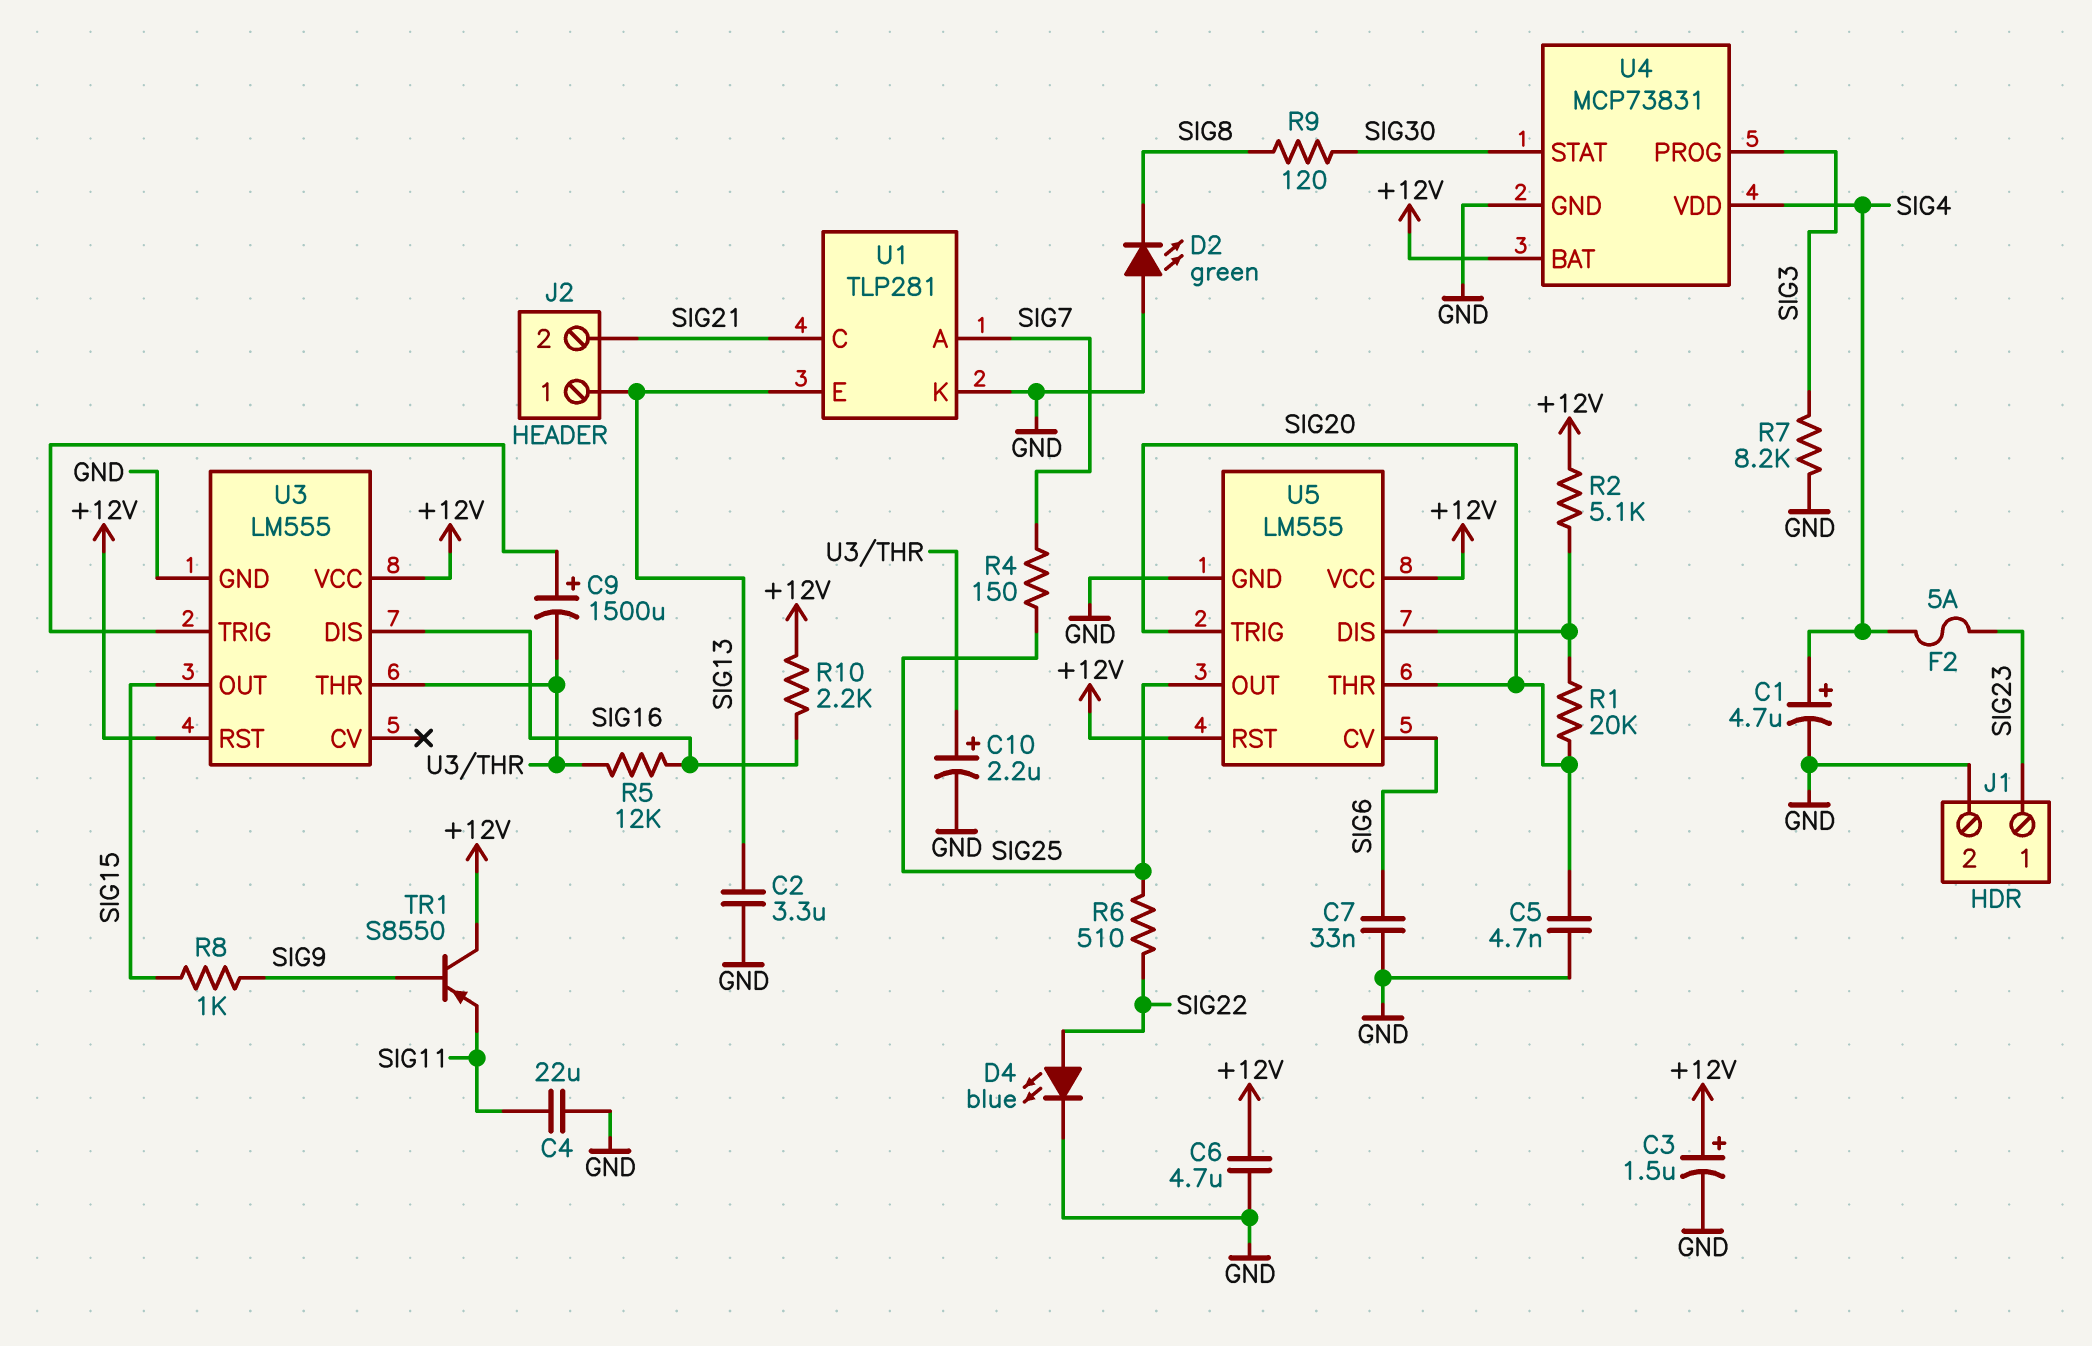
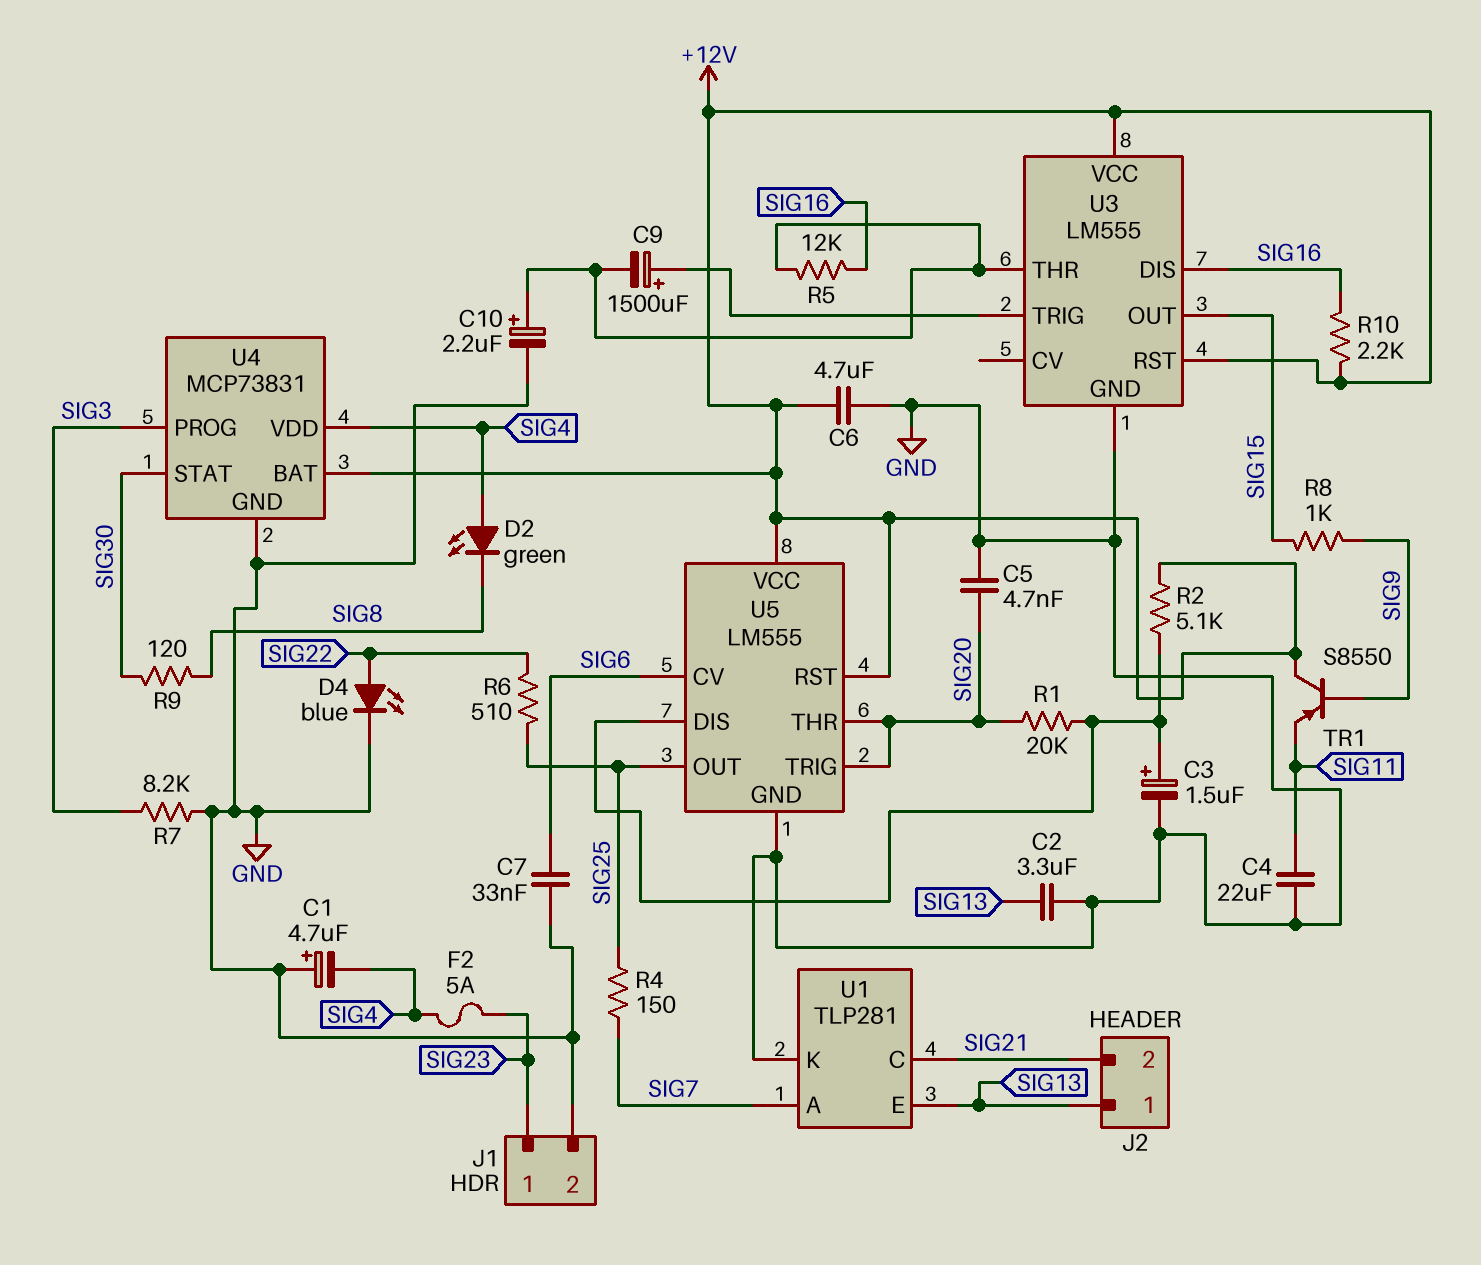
C1: 4.7uF (plus SIG4, minus GND) -> 4.7uF (plus GND, minus SIG4)
C3: 1.5uF (plus +12V, minus GND) -> 1.5uF (plus U5/DIS, minus GND)
D2: LED green (A GND, K SIG8) -> LED green (A SIG4, K SIG8)

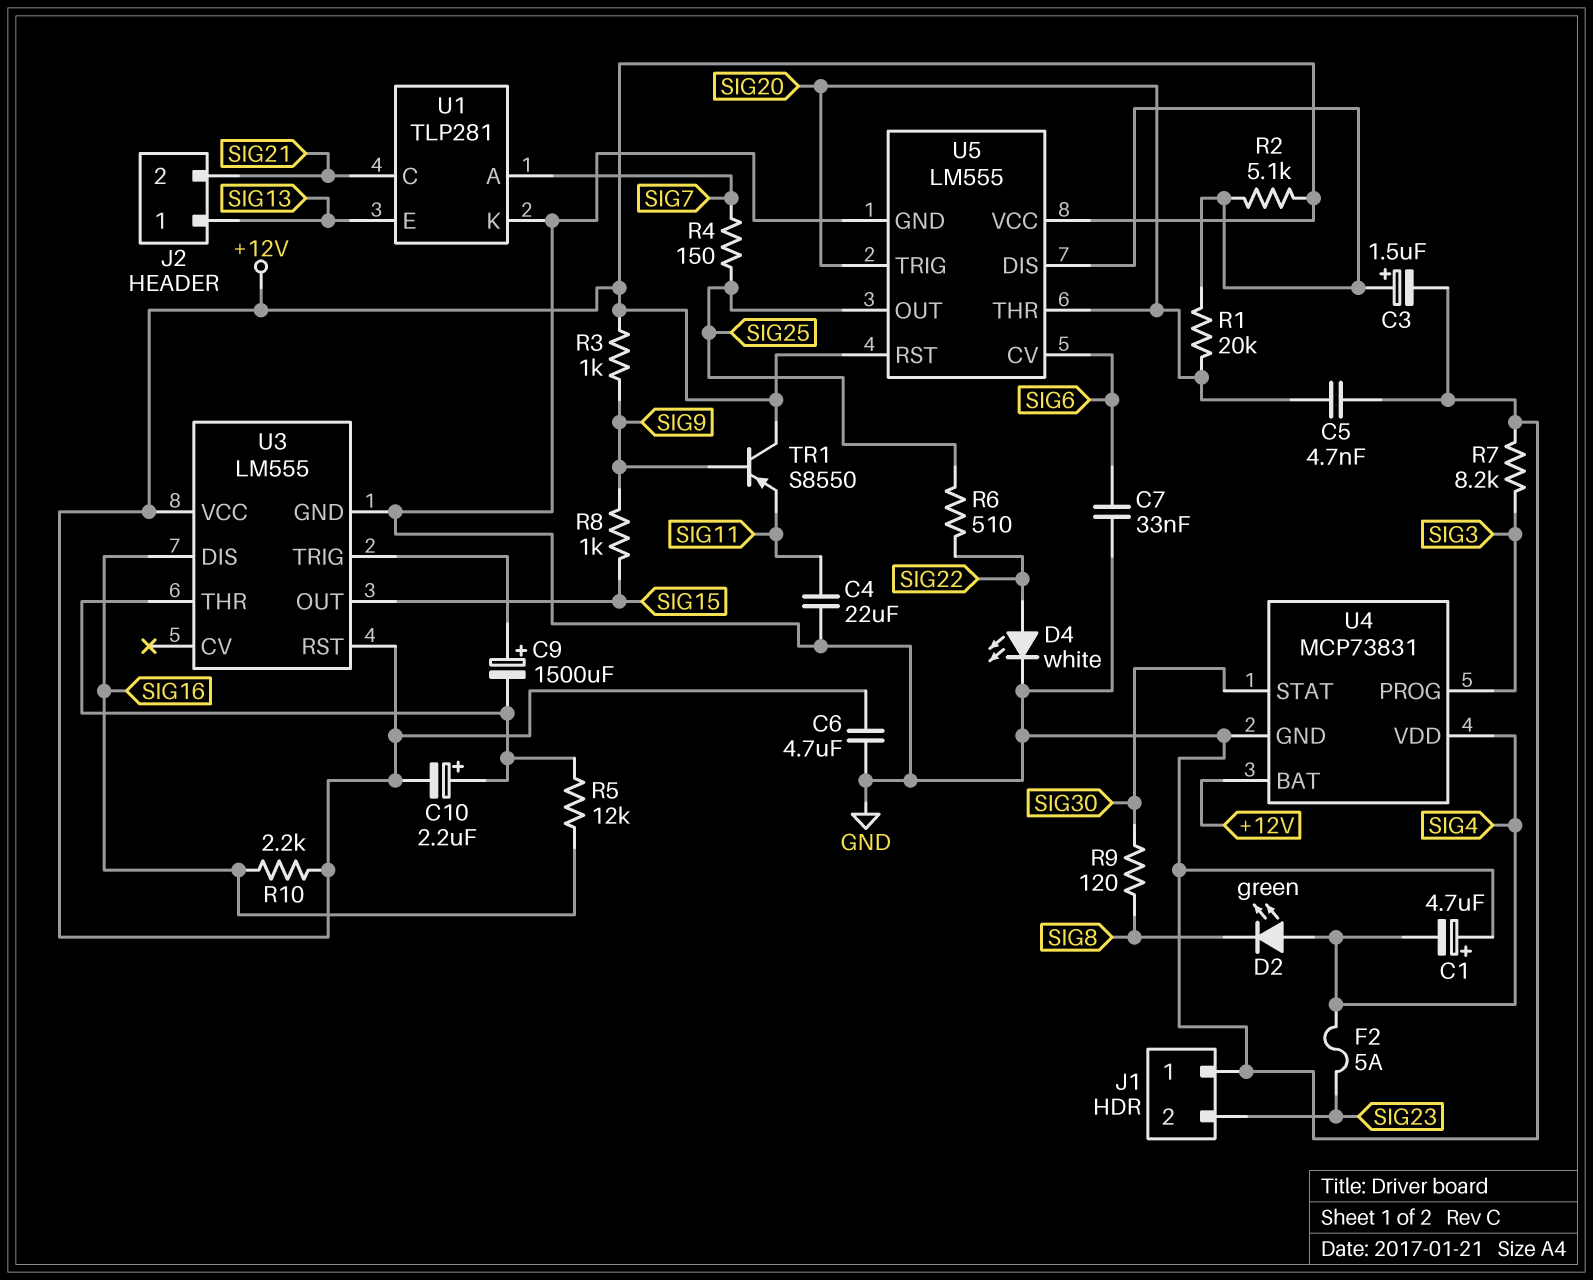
C2: 3.3uF (GND, SIG13) -> none
C10: 2.2uF (plus U3/THR, minus GND) -> 2.2uF (plus U3/THR, minus +12V)
D4: LED blue (A SIG22, K GND) -> LED white (A SIG22, K GND)
J1 pin 1: SIG23 -> GND
J1 pin 2: GND -> SIG23
R3: none -> 1k (+12V, SIG9)

